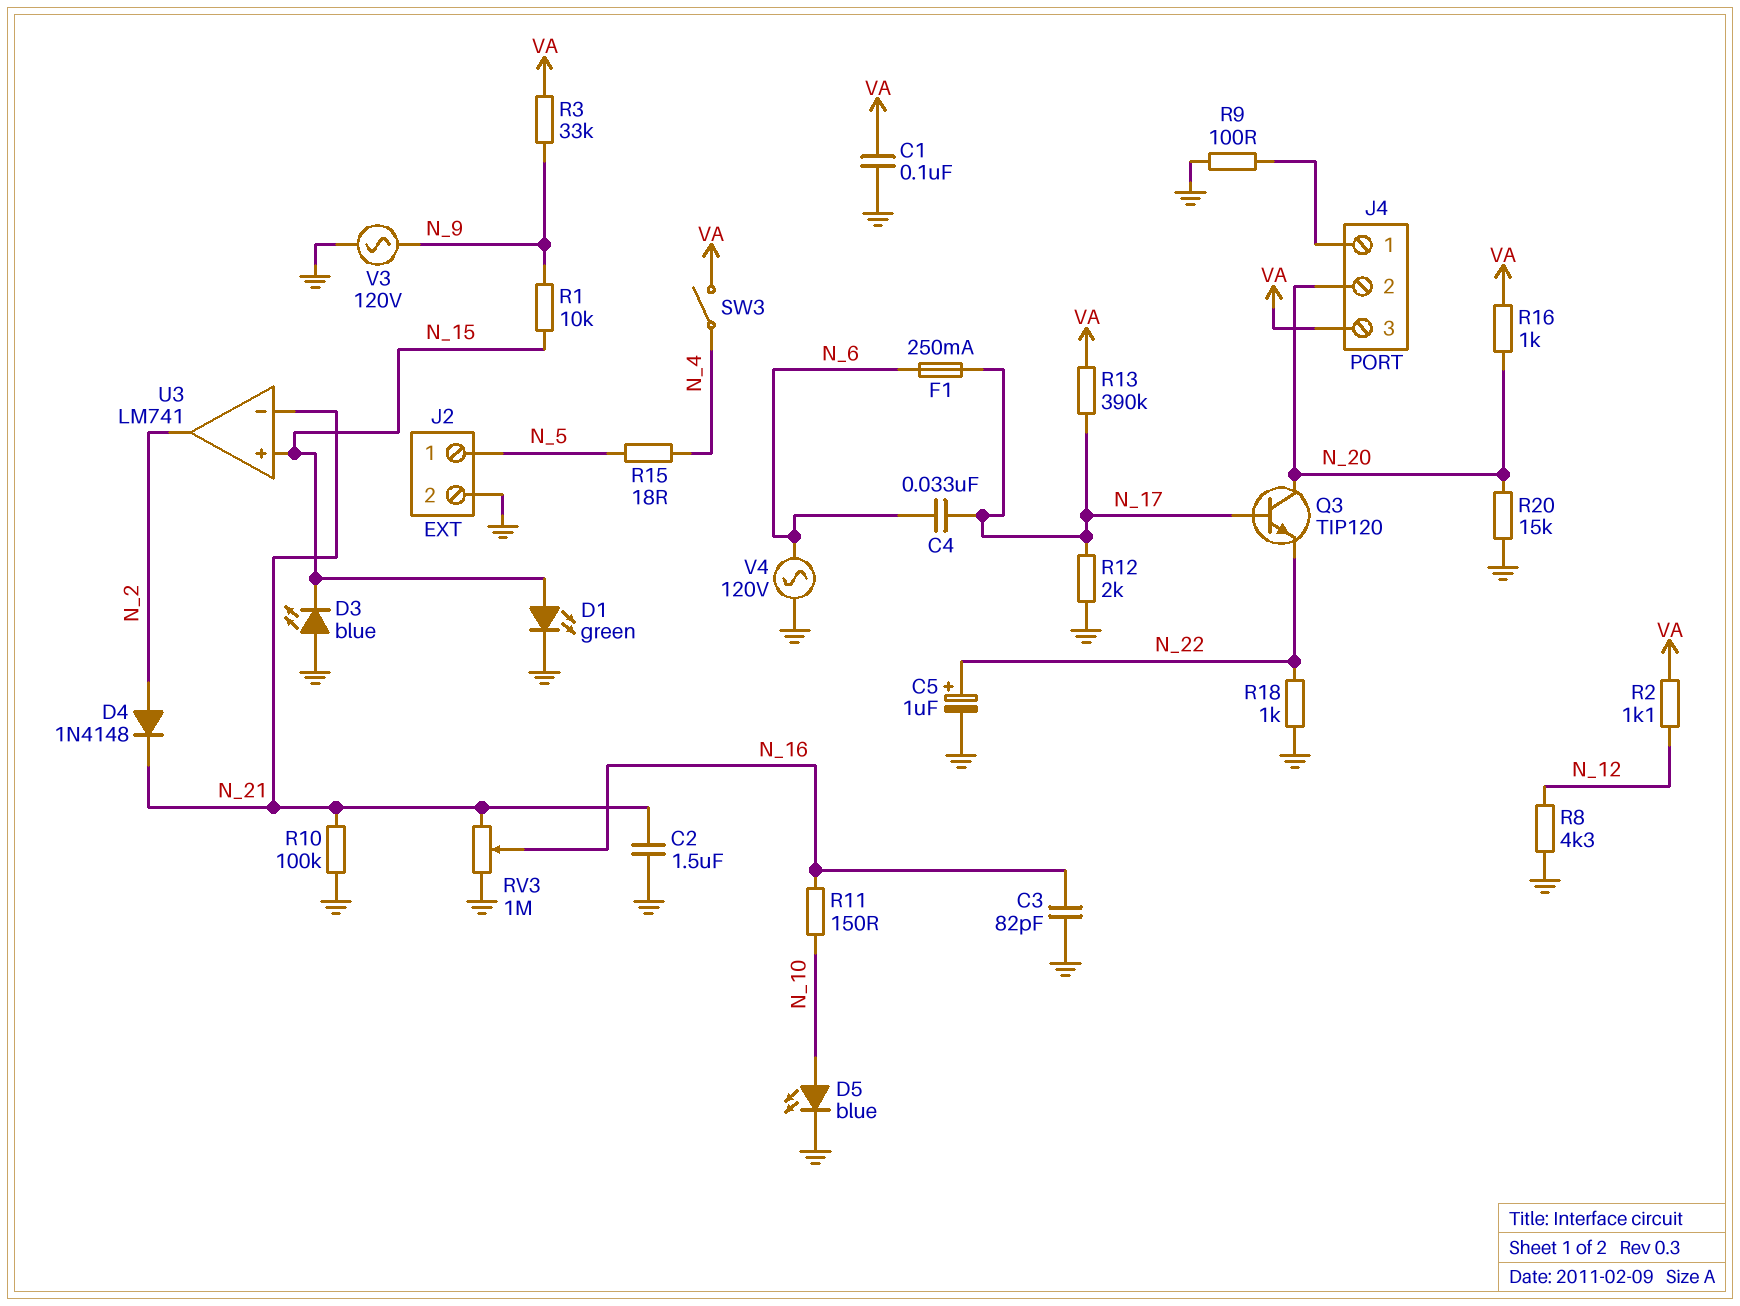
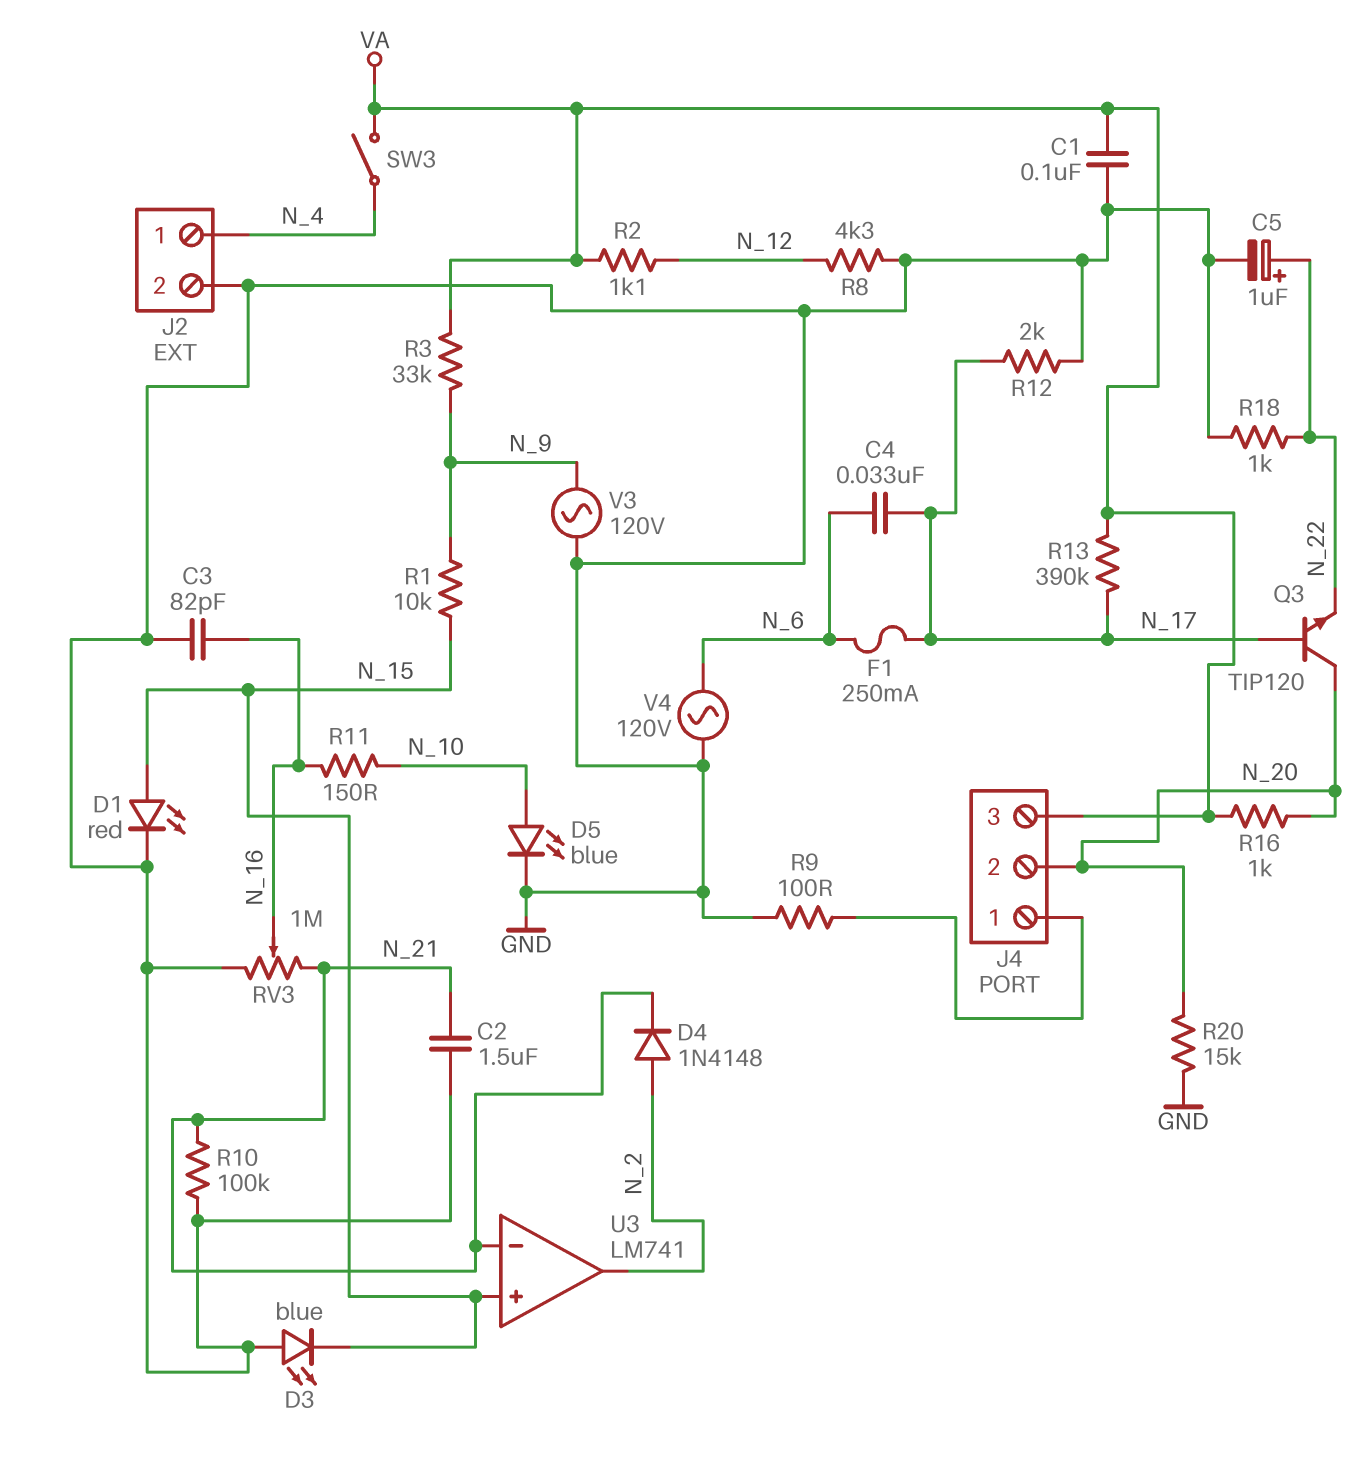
D1: LED green (A N_15, K GND) -> LED red (A N_15, K GND)
J2 pin 1: N_5 -> N_4
R15: 18 (N_4, N_5) -> none

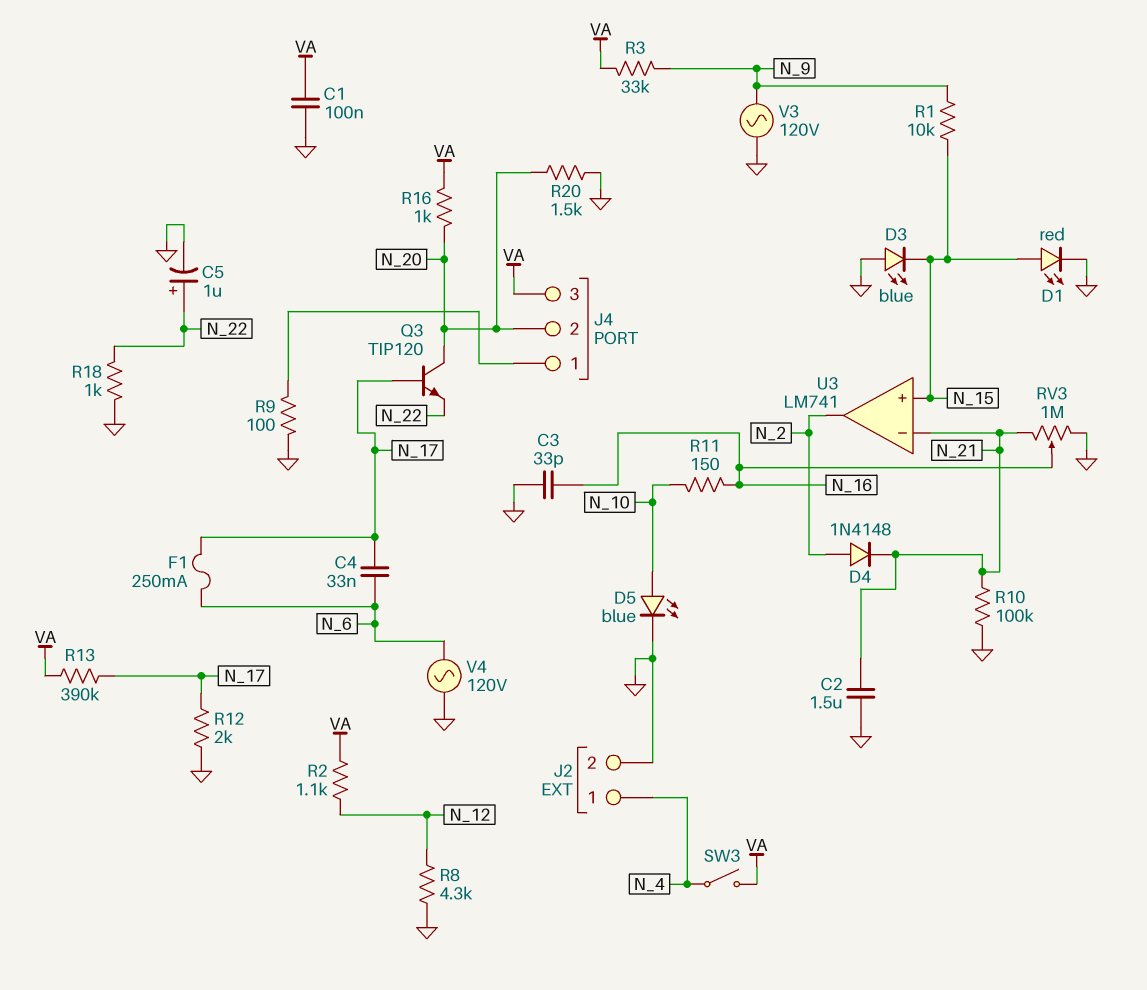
C3: 82pF (GND, N_16) -> 33pF (GND, N_16)
R20: 15k (GND, N_20) -> 1.5k (GND, N_20)

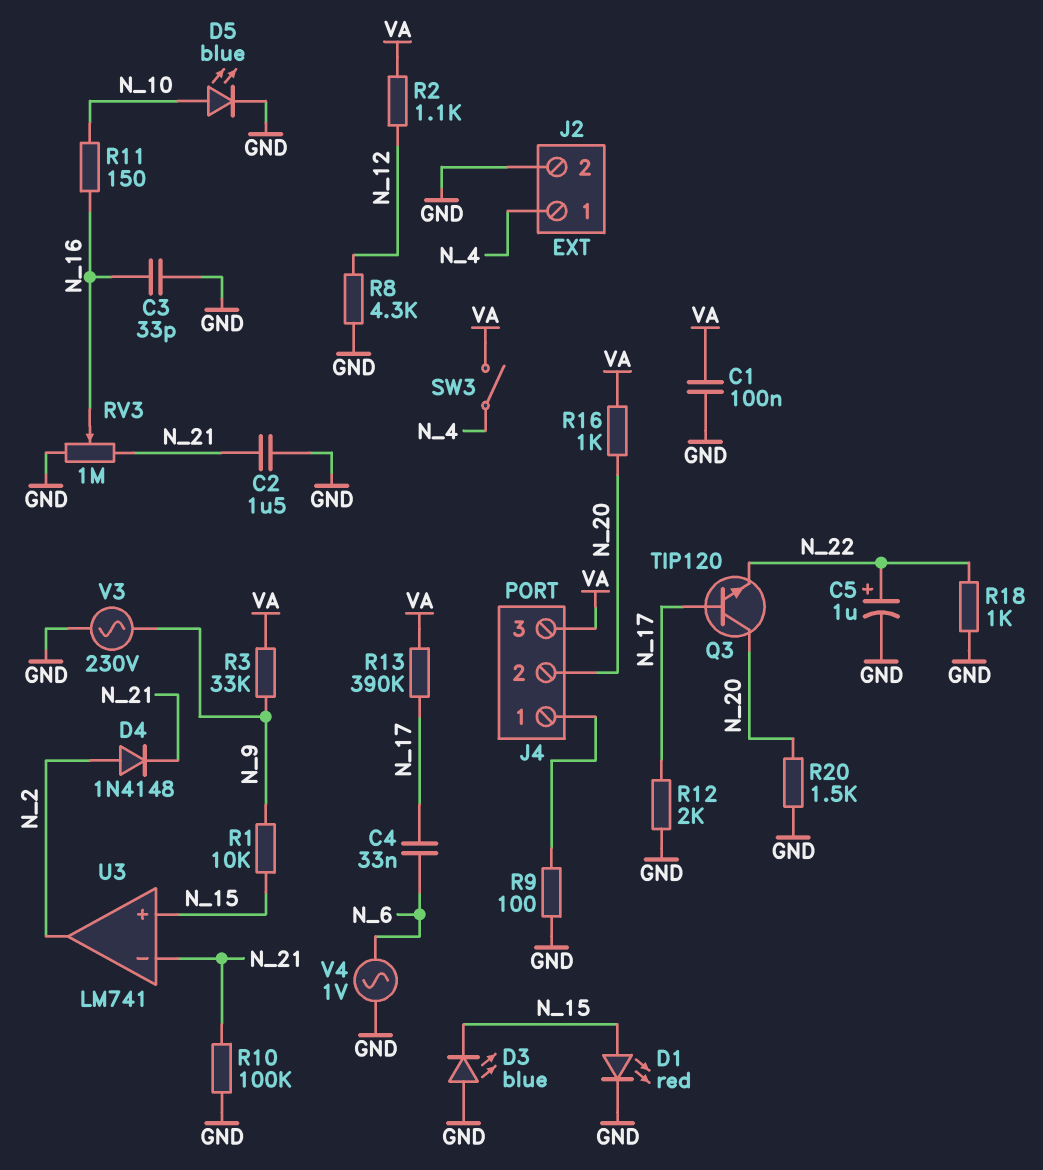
F1: 250mA (N_6, N_17) -> none
V3: AC 120V (GND, N_9) -> AC 230V (GND, N_9)
V4: AC 120V (GND, N_6) -> AC 1V (GND, N_6)

